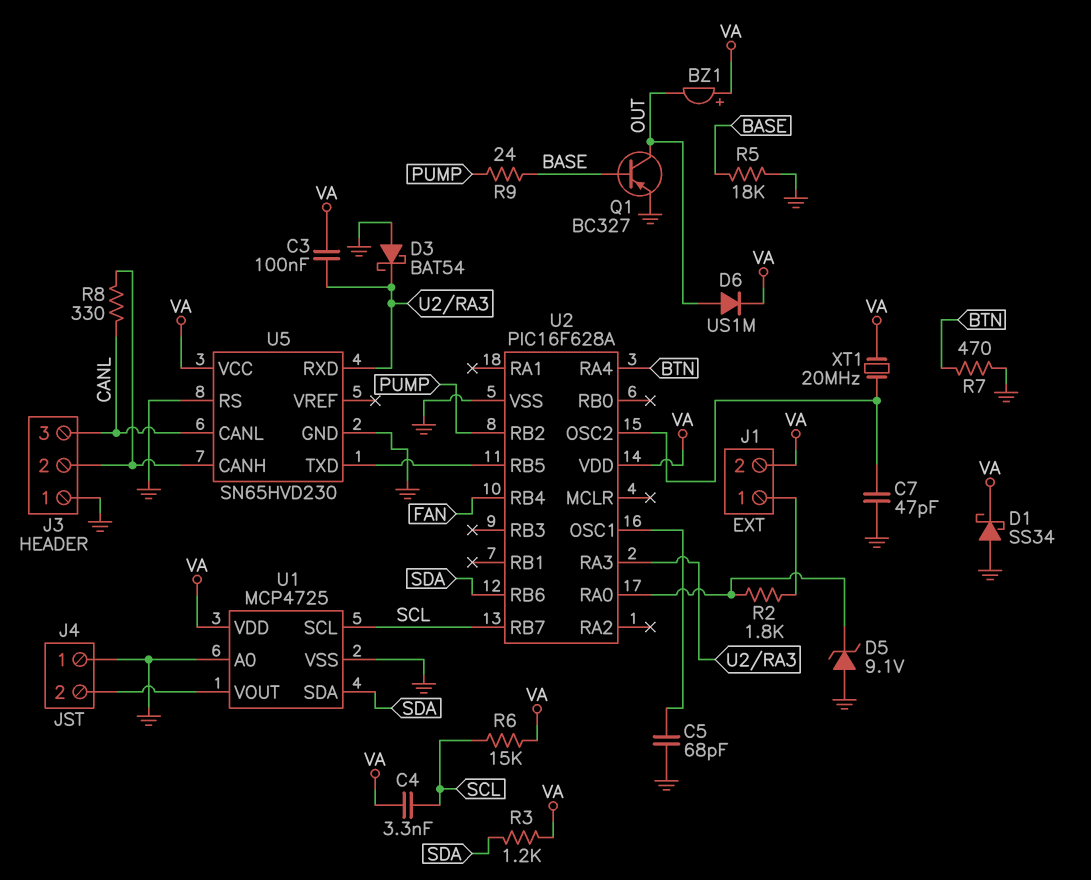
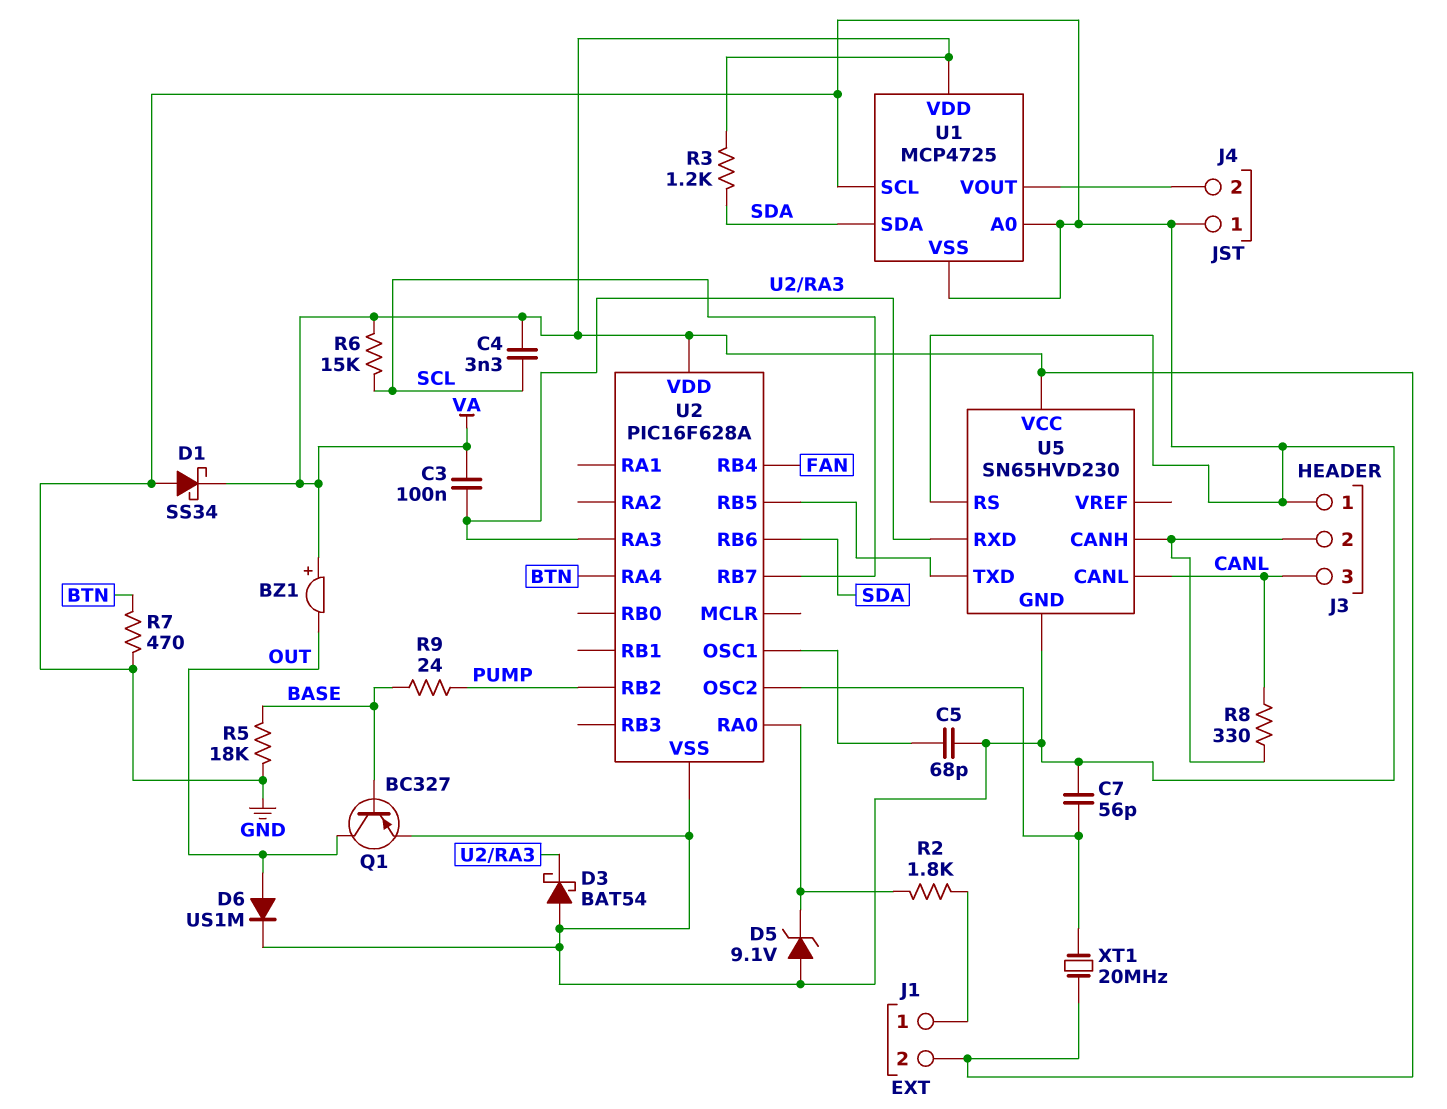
C7: 47pF (GND, U2/OSC2) -> 56pF (GND, U2/OSC2)
D6: diode US1M (A OUT, K VA) -> diode US1M (A OUT, K GND)
U1 pin SCL: SCL -> GND

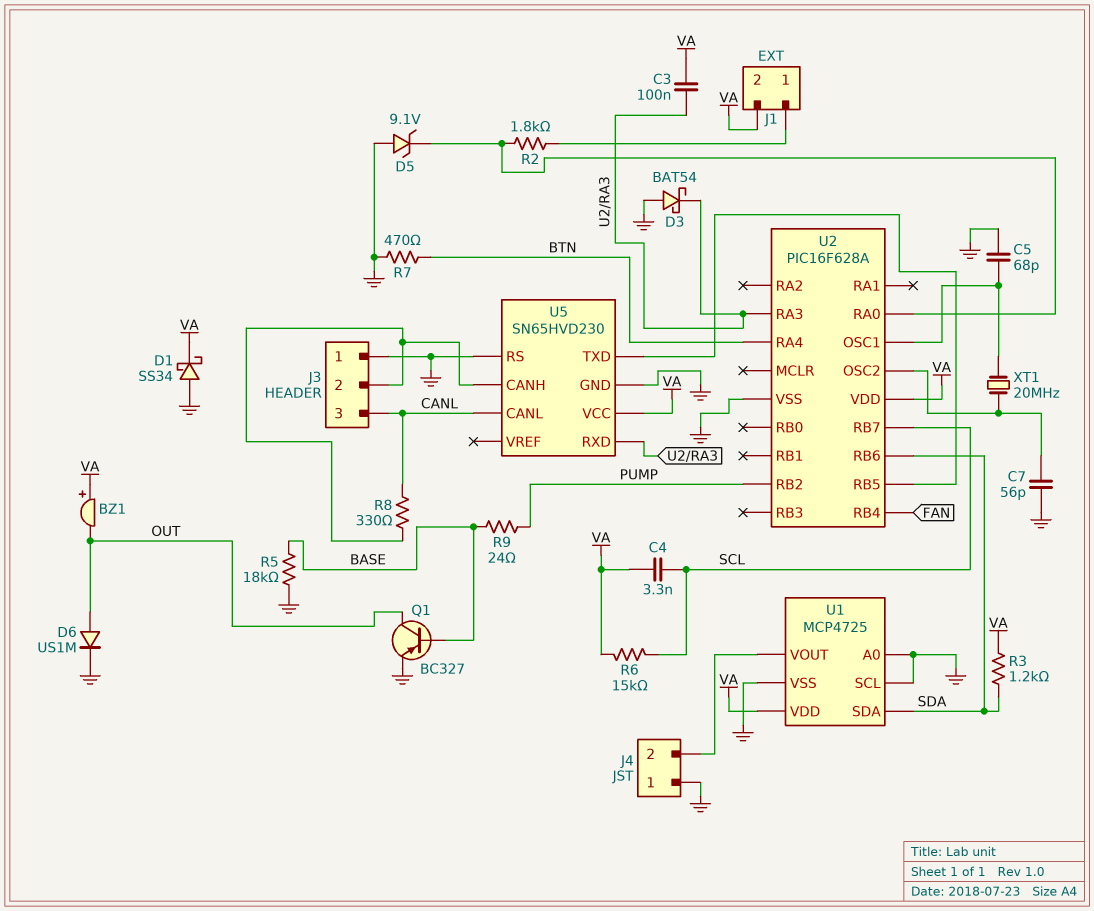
XT1: 20MHz (U2/OSC2, VA) -> 20MHz (U2/OSC1, U2/OSC2)

